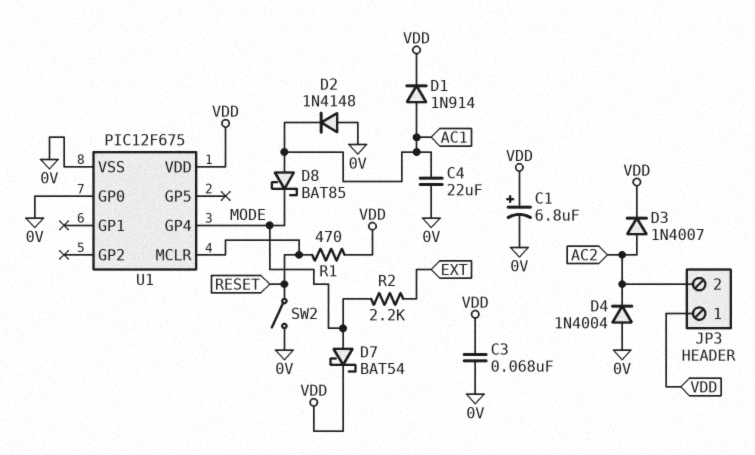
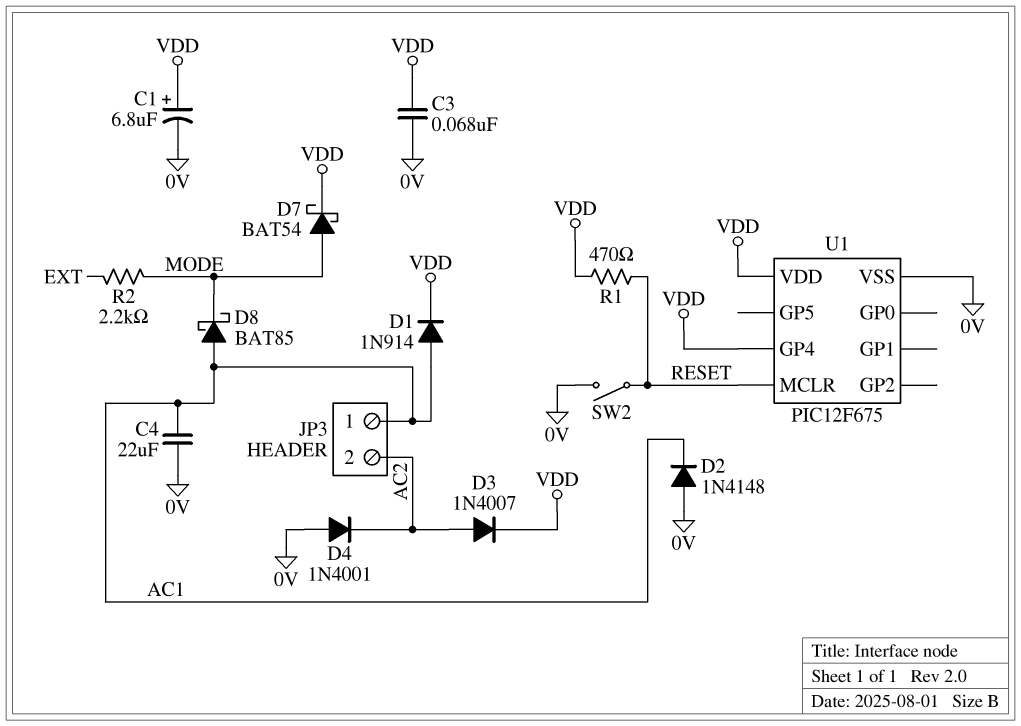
D4: diode 1N4004 (A 0V, K AC2) -> diode 1N4001 (A 0V, K AC2)
JP3 pin 1: VDD -> AC1
U1 pin GP0: 0V -> none
U1 pin GP4: MODE -> VDD

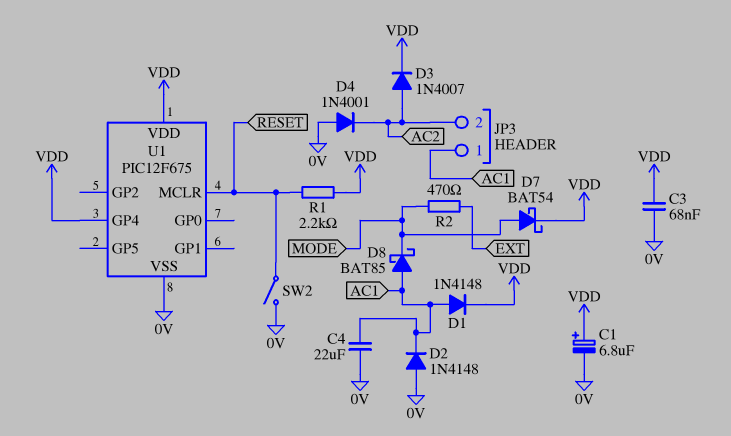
D1: diode 1N914 (A AC1, K VDD) -> diode 1N4148 (A AC1, K VDD)
R1: 470 (RESET, VDD) -> 2.2k (RESET, VDD)
R2: 2.2k (EXT, MODE) -> 470 (EXT, MODE)

